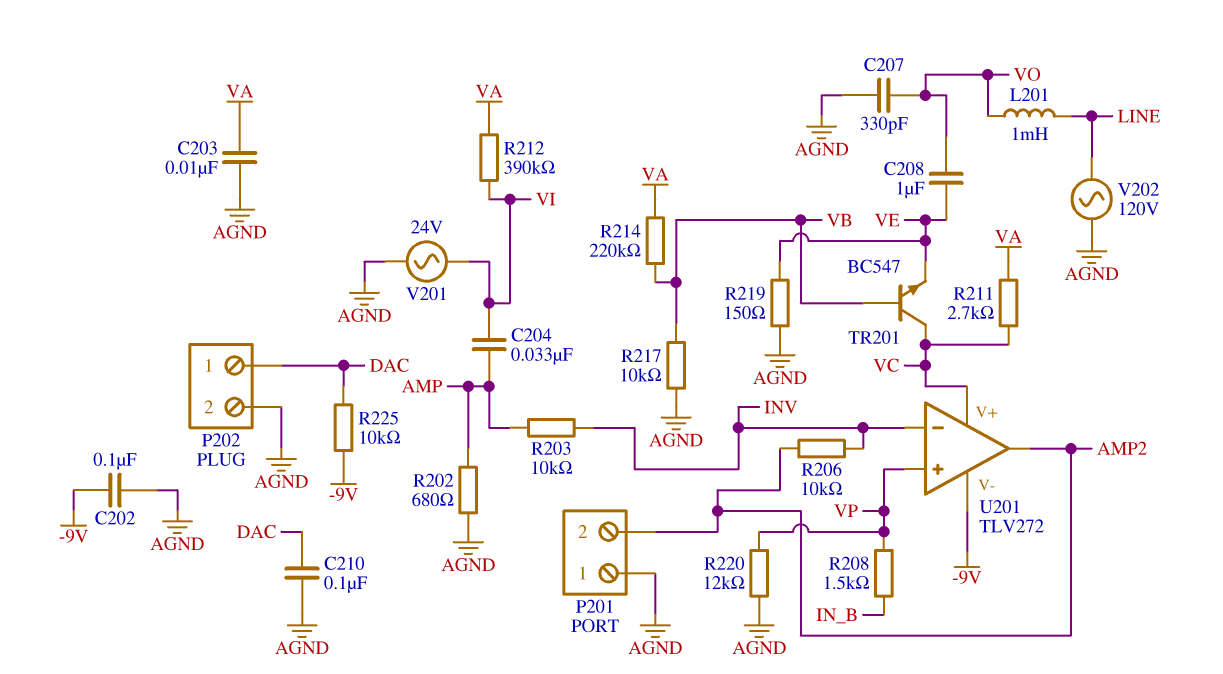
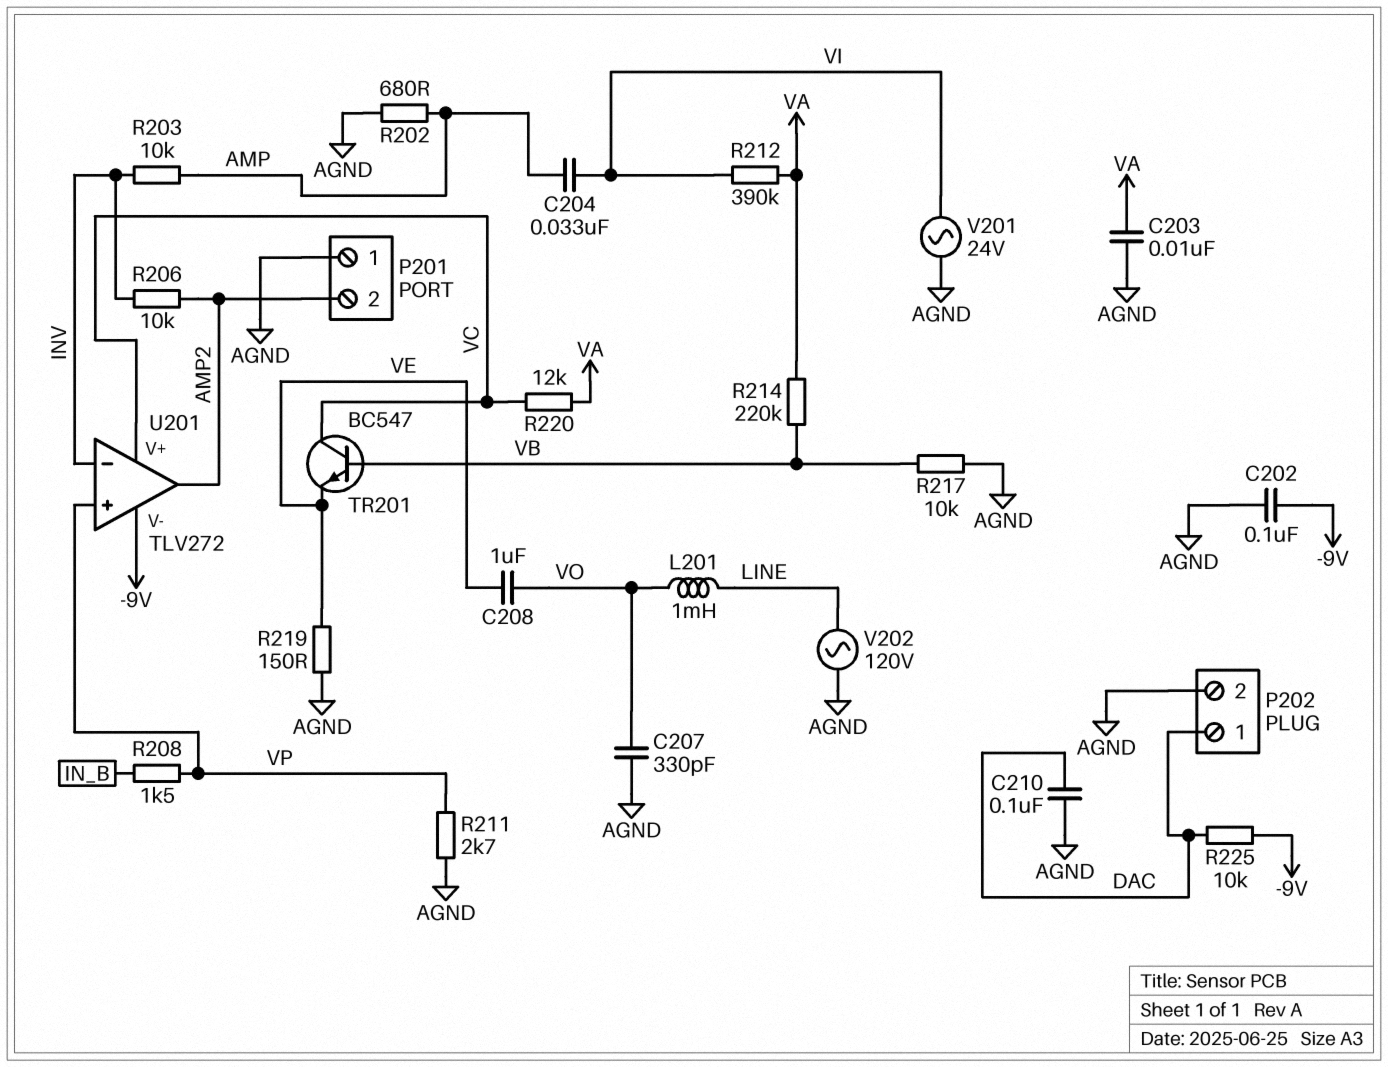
R211: 2.7k (VA, VC) -> 2.7k (AGND, VP)
R220: 12k (AGND, VP) -> 12k (VA, VC)

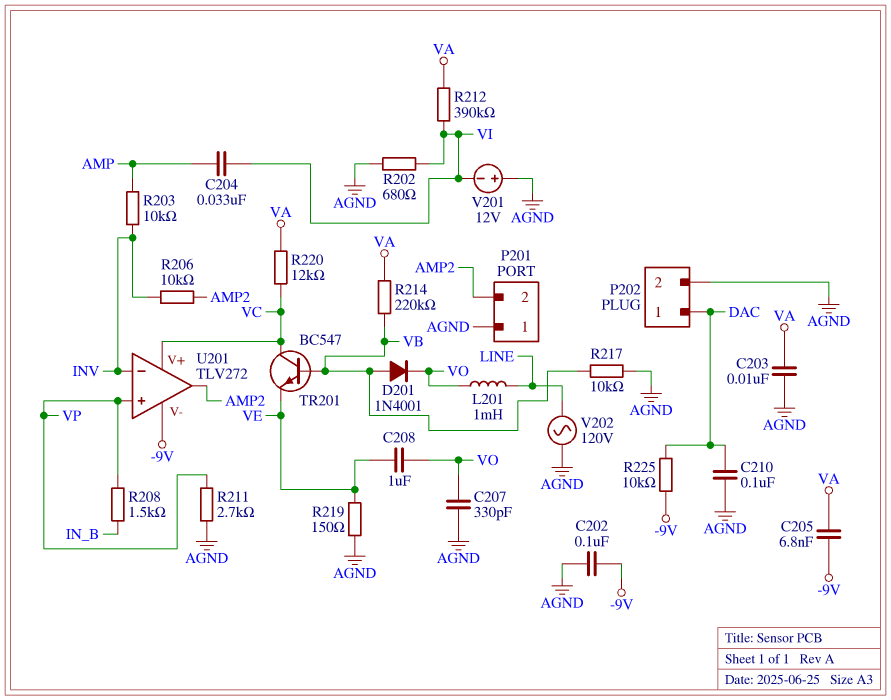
C205: none -> 6.8nF (-9V, VA)
D201: none -> diode 1N4001 (A VB, K VO)
R202: 680 (AGND, AMP) -> 680 (AGND, VI)
V201: AC 24V (AGND, VI) -> 12V (plus AGND, minus VI)

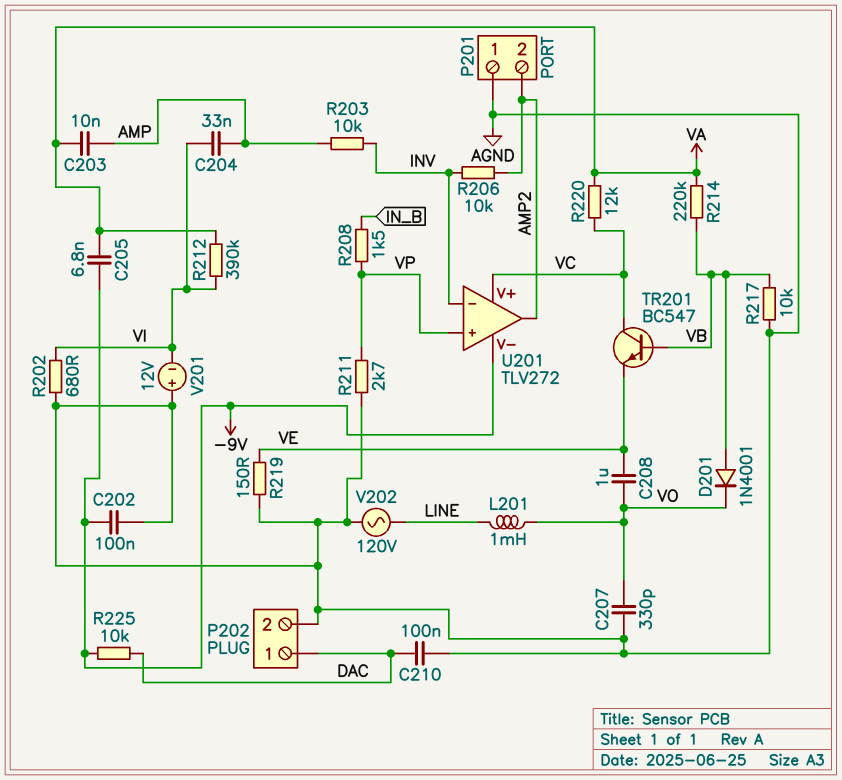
C203: 10nF (AGND, VA) -> 10nF (AMP, VA)

